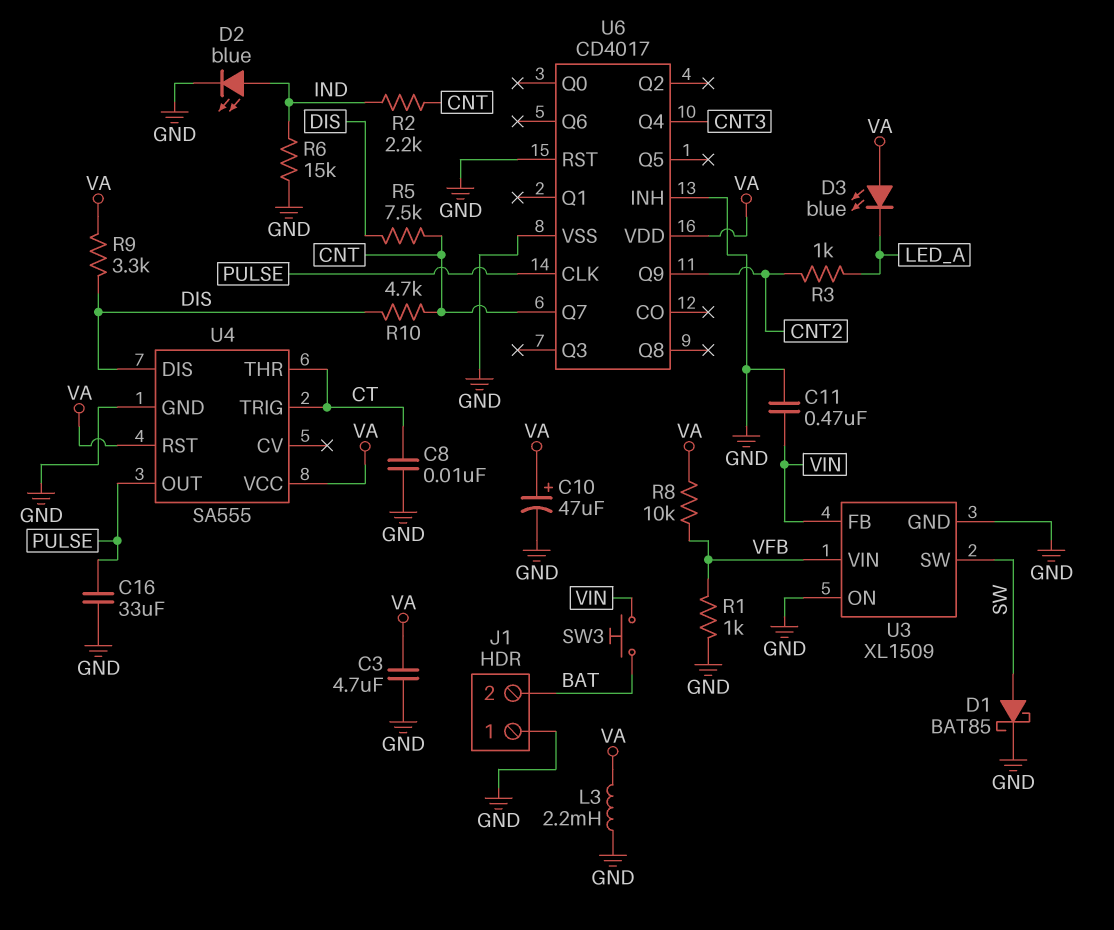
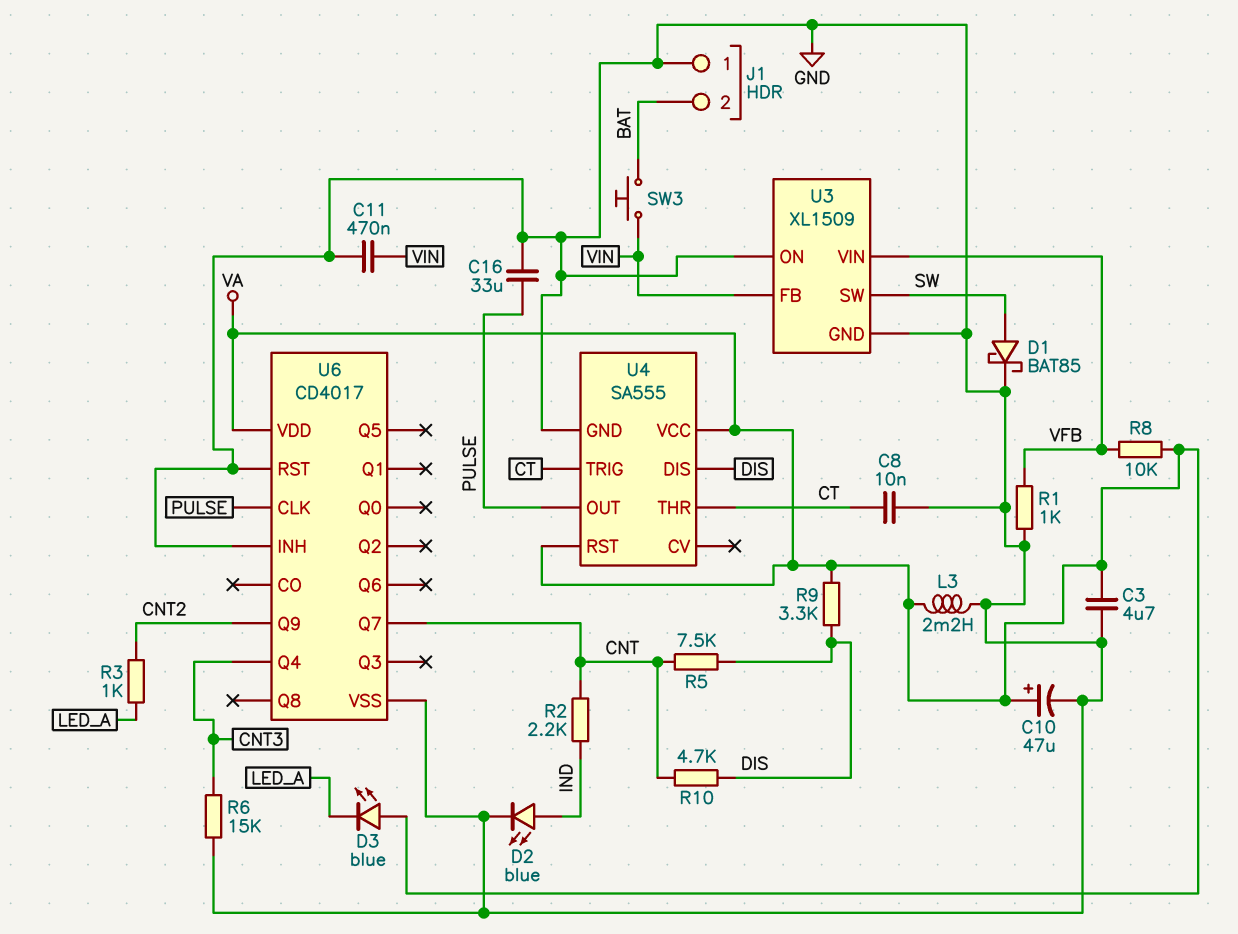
R6: 15k (GND, IND) -> 15k (CNT3, GND)

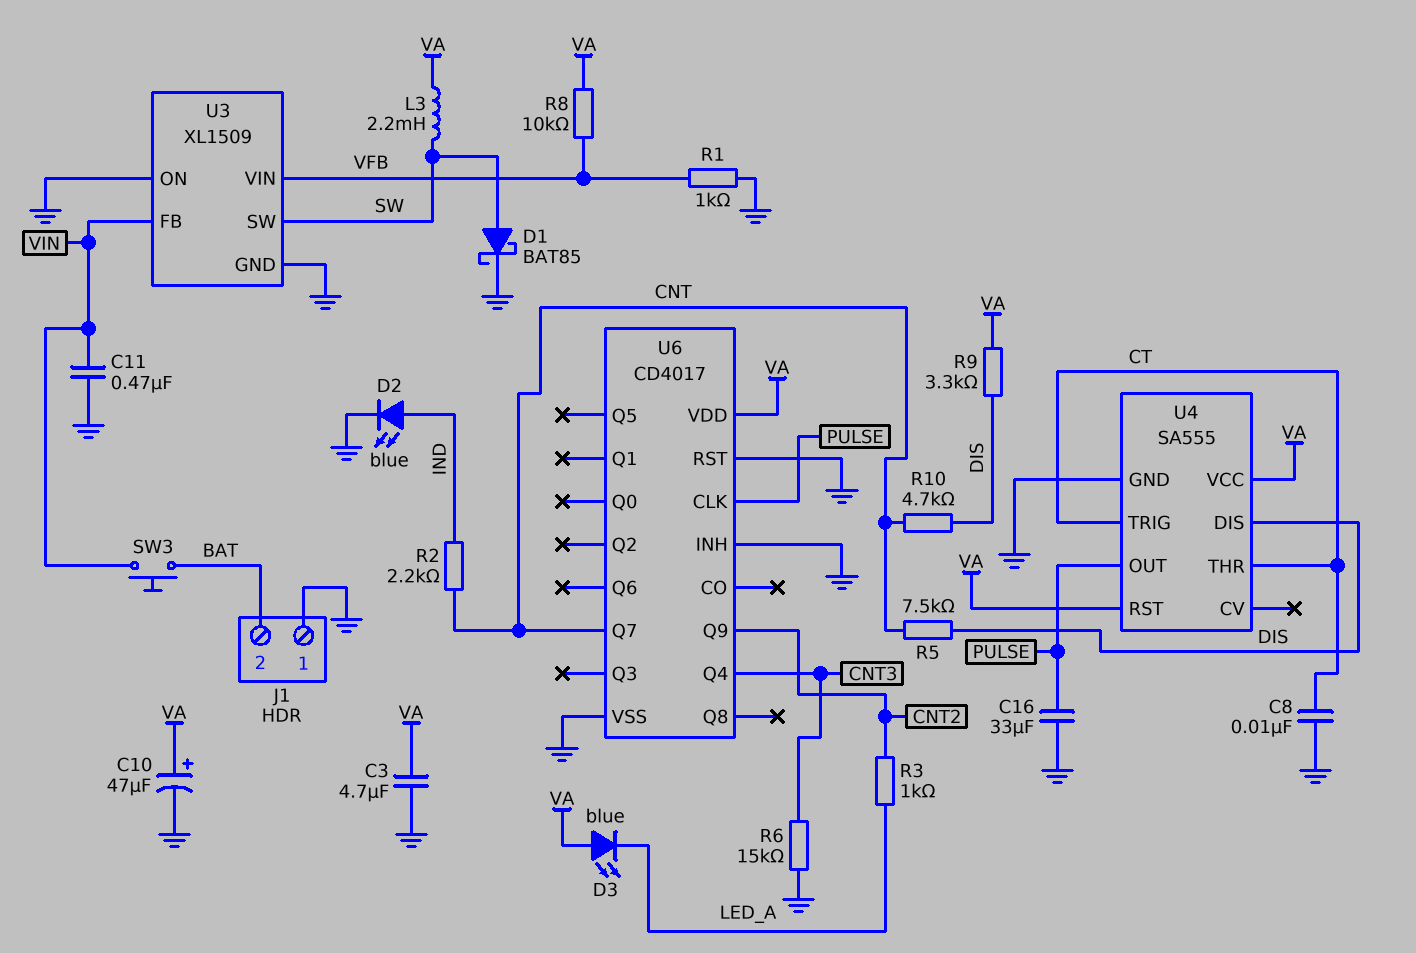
L3: 2.2mH (GND, VA) -> 2.2mH (SW, VA)

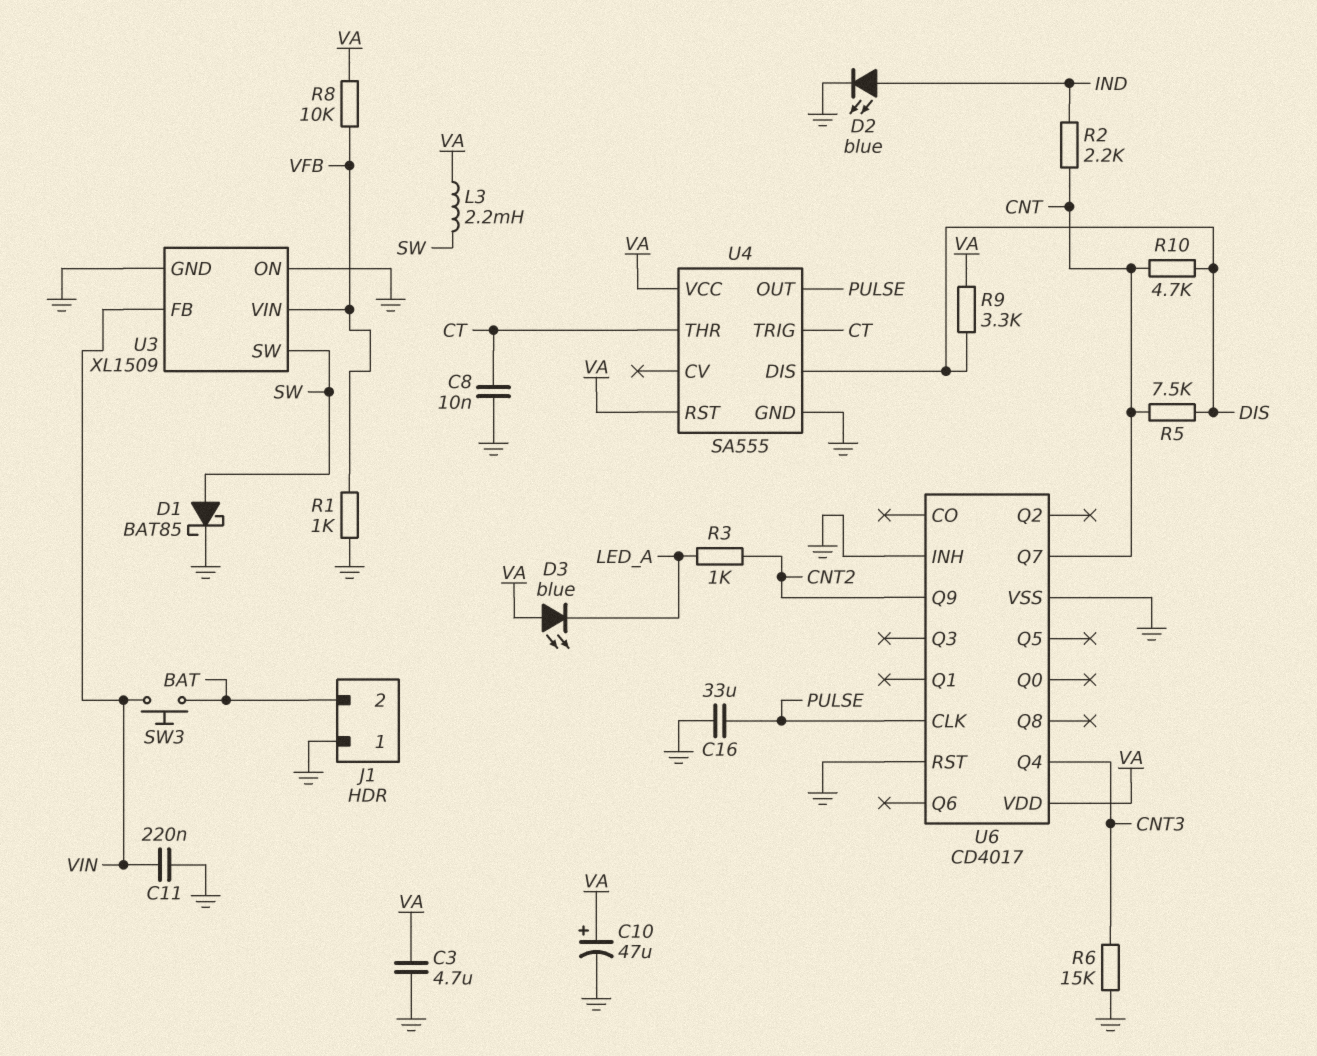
C11: 470nF (GND, VIN) -> 220nF (GND, VIN)

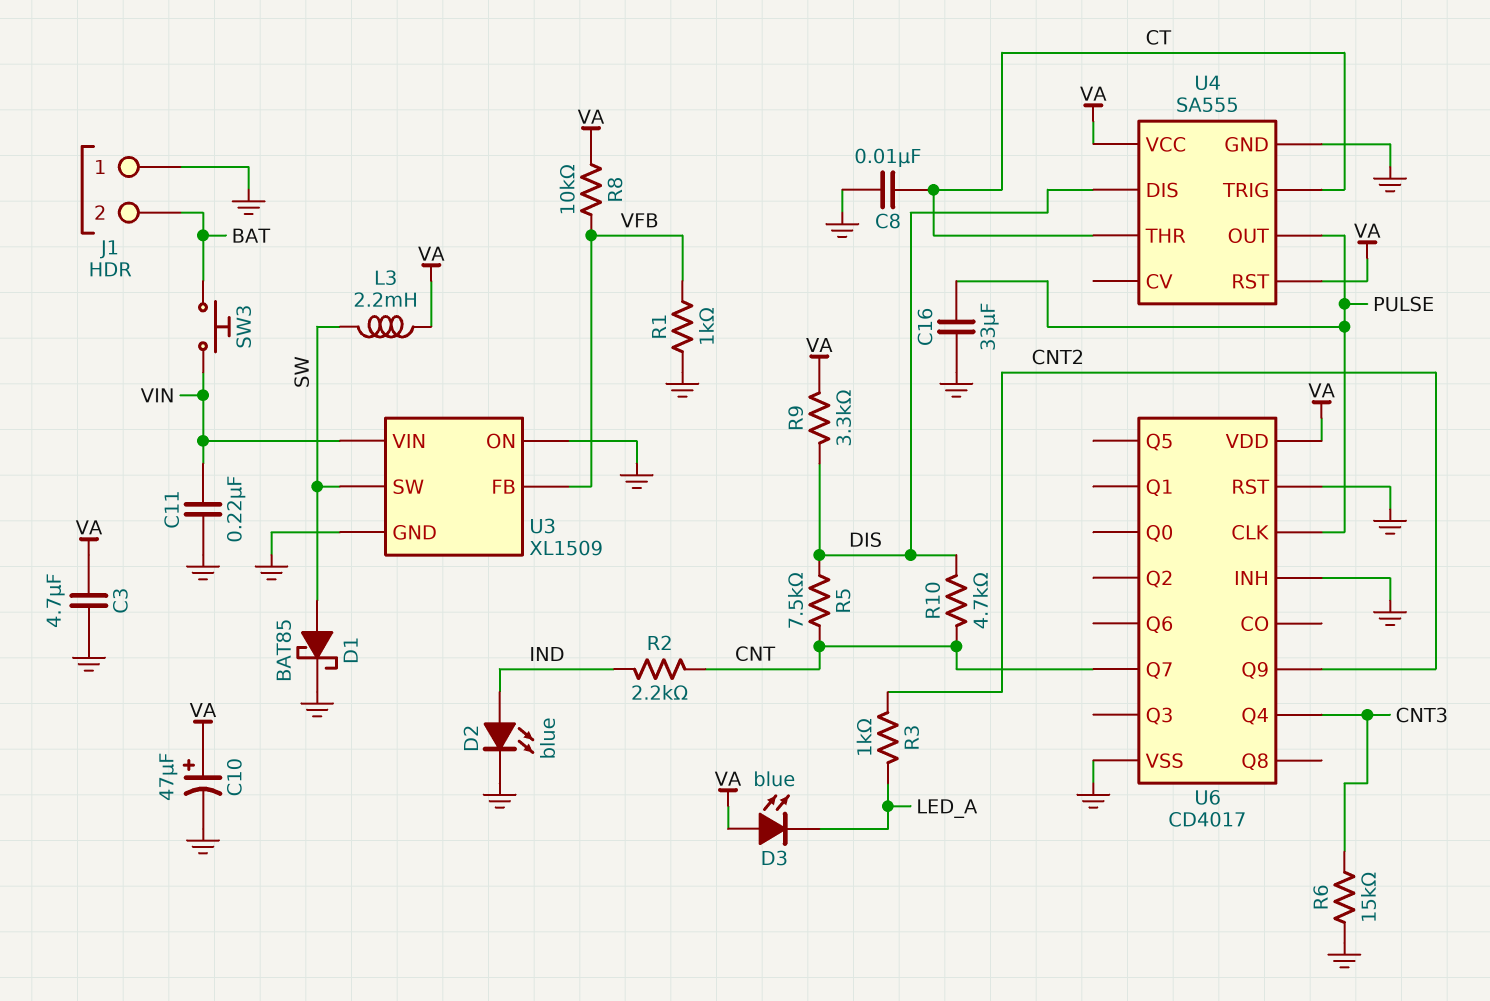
U3 pin FB: VIN -> VFB
U3 pin VIN: VFB -> VIN

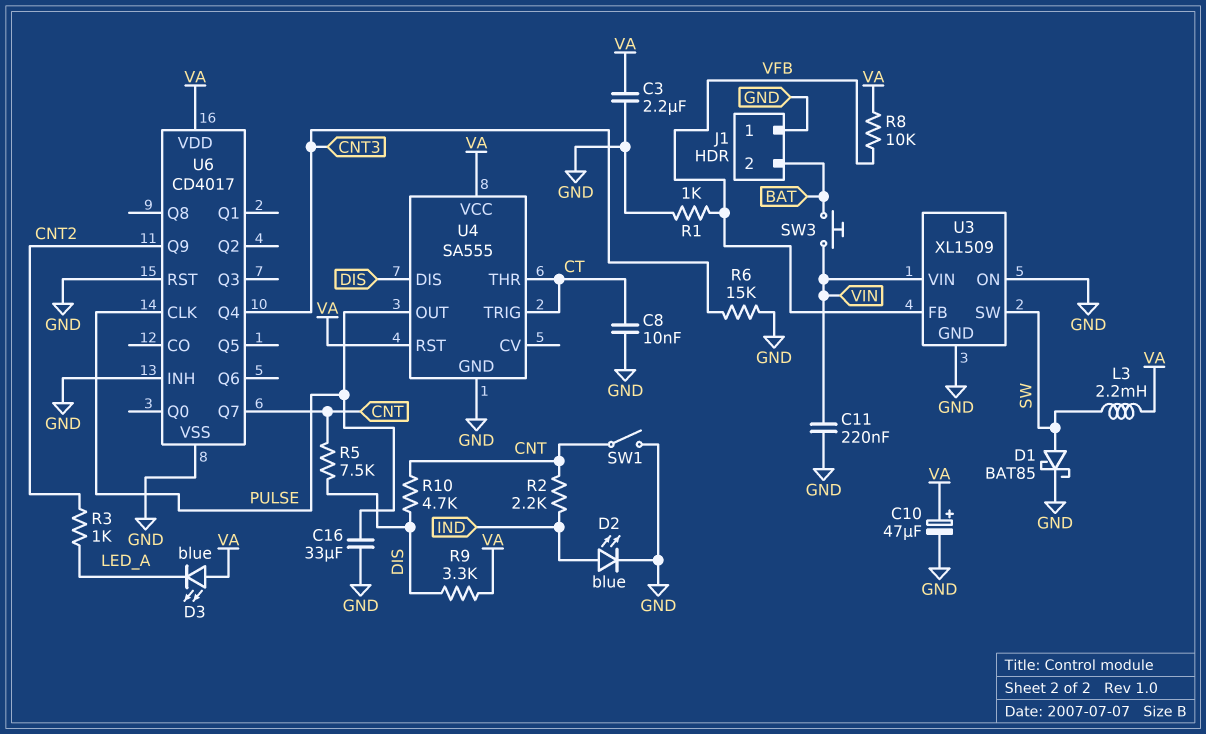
C3: 4.7uF (GND, VA) -> 2.2uF (GND, VA)
SW1: none -> switch (CNT, GND)

